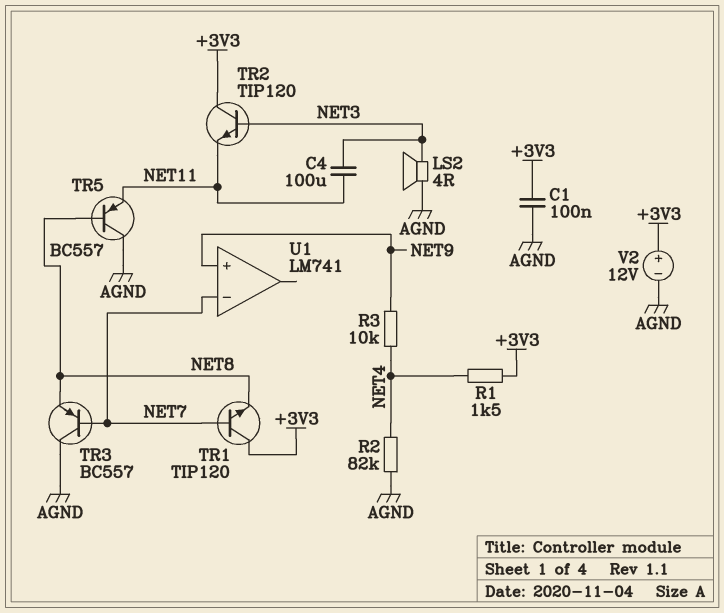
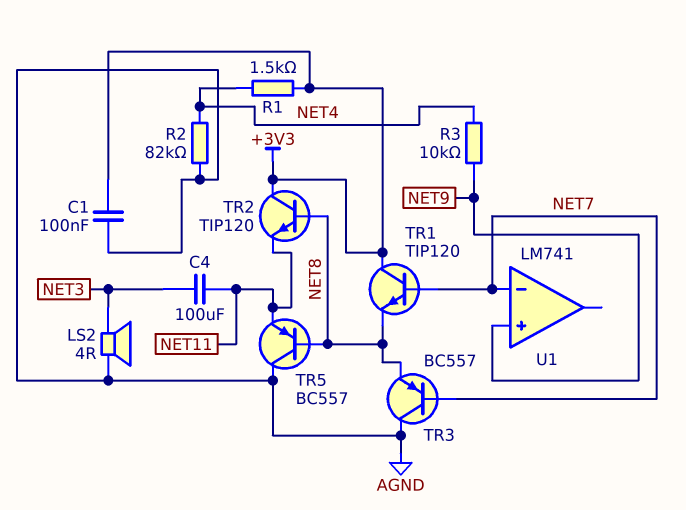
TR2: NPN TIP120 (B NET3, C +3V3, E NET11) -> NPN TIP120 (B NET8, C +3V3, E NET11)
V2: 12V (plus +3V3, minus AGND) -> none

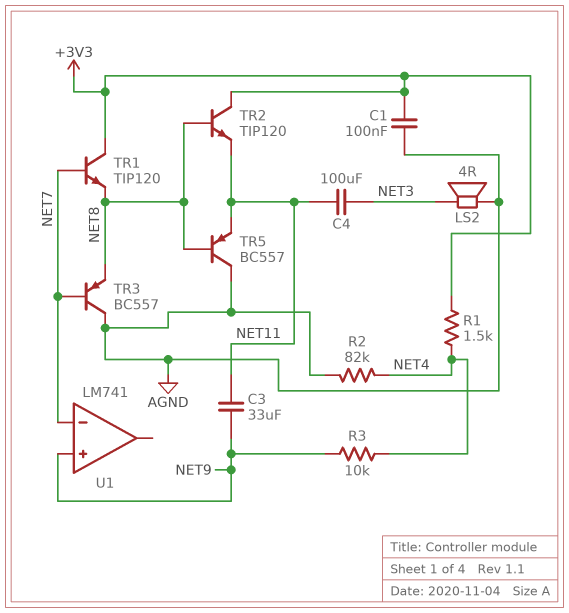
C3: none -> 33uF (NET9, NET11)

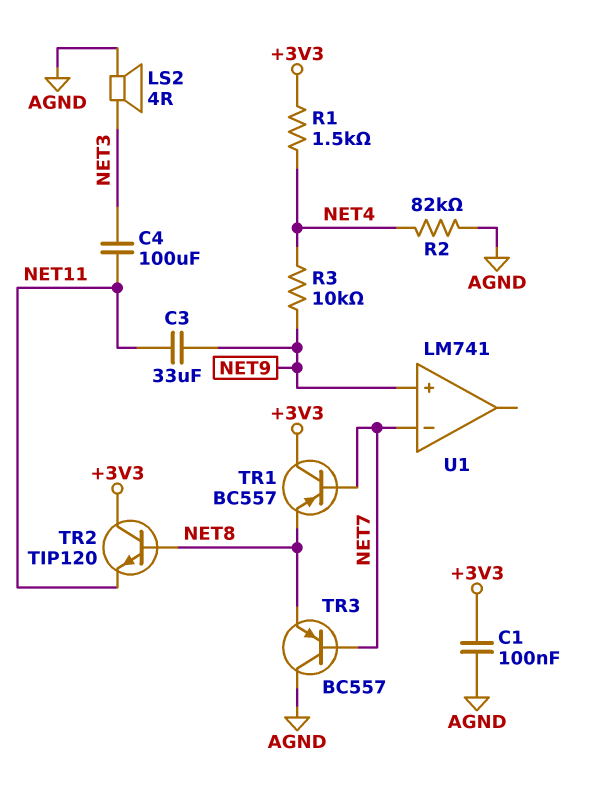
TR1: NPN TIP120 (B NET7, C +3V3, E NET8) -> PNP BC557 (B NET7, C +3V3, E NET8)
TR5: PNP BC557 (B NET8, C AGND, E NET11) -> none

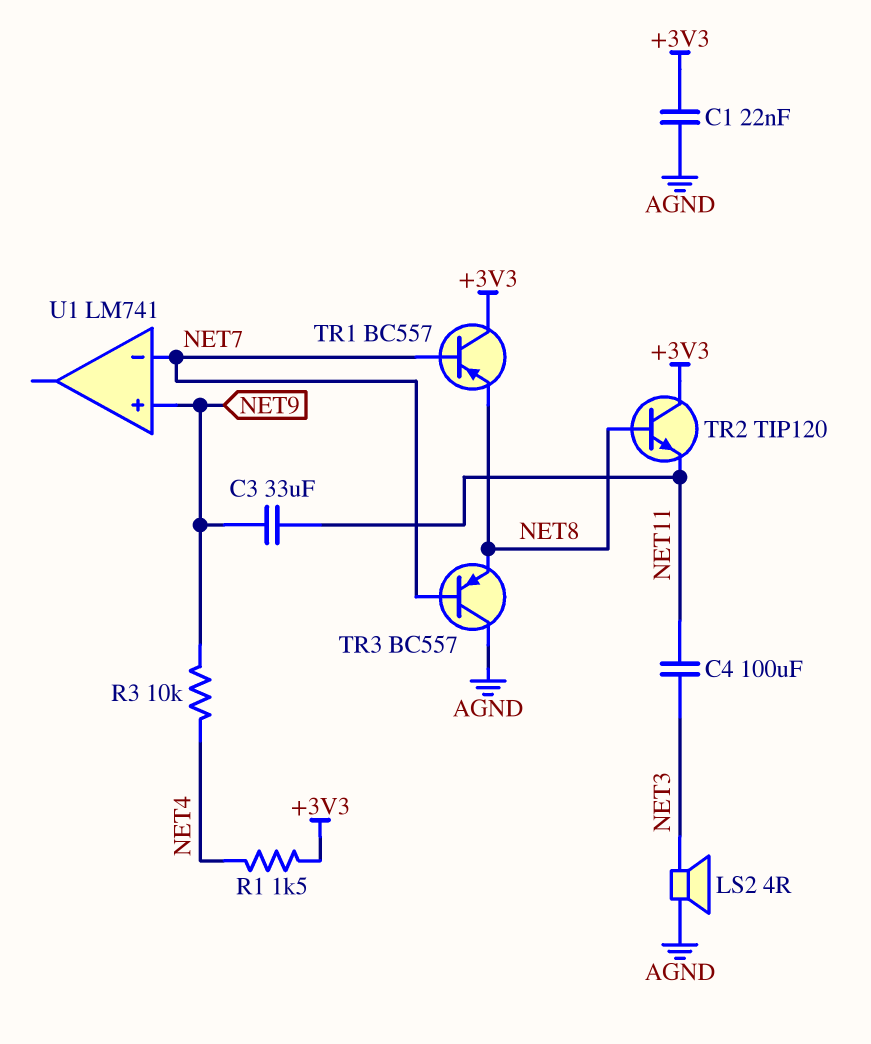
C1: 100nF (+3V3, AGND) -> 22nF (+3V3, AGND)
R2: 82k (AGND, NET4) -> none

